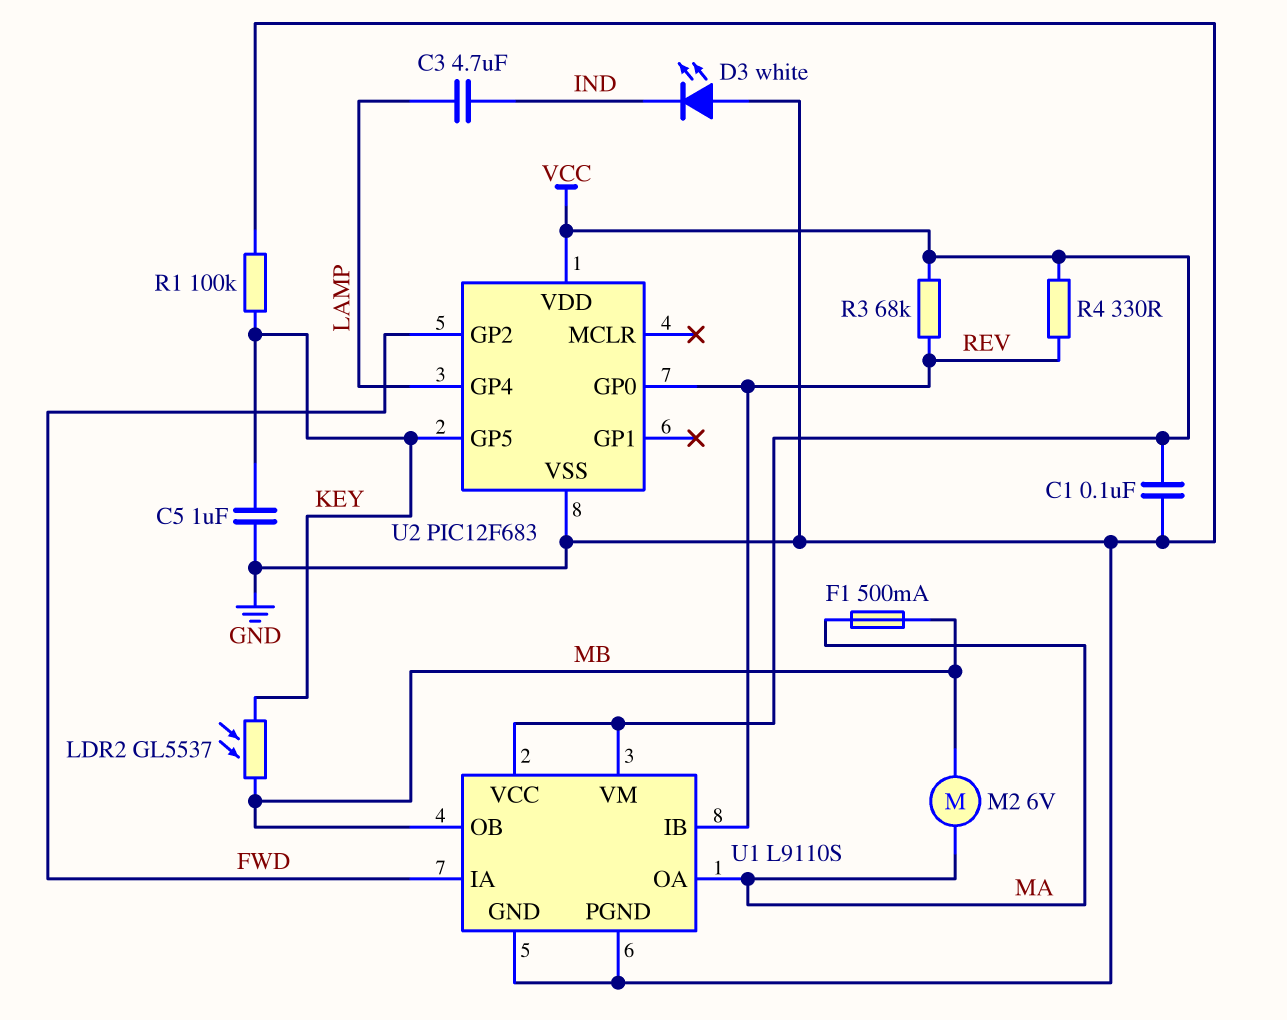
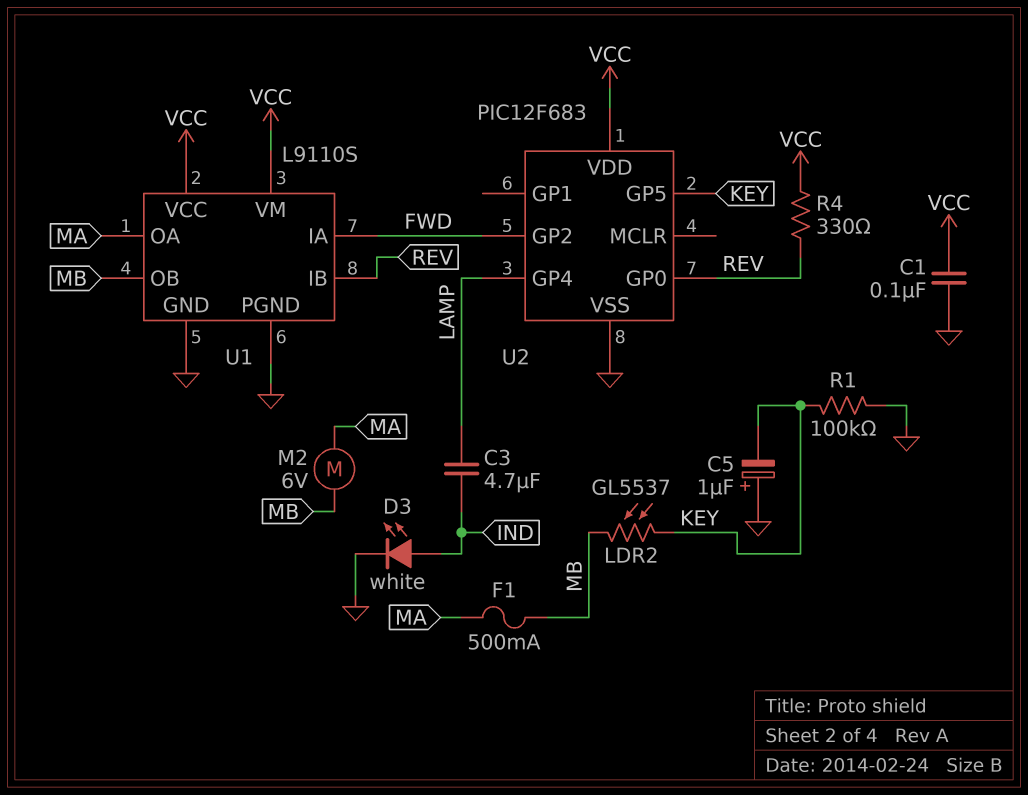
C5: 1uF (GND, KEY) -> 1uF (plus GND, minus KEY)
D3: LED white (A GND, K IND) -> LED white (A IND, K GND)
R3: 68k (REV, VCC) -> none

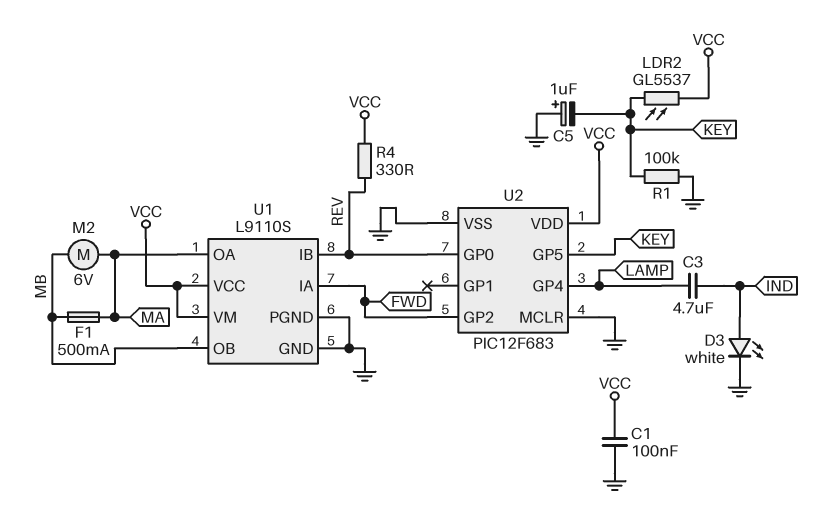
LDR2: GL5537 (KEY, MB) -> GL5537 (KEY, VCC)
U2 pin MCLR: none -> GND

